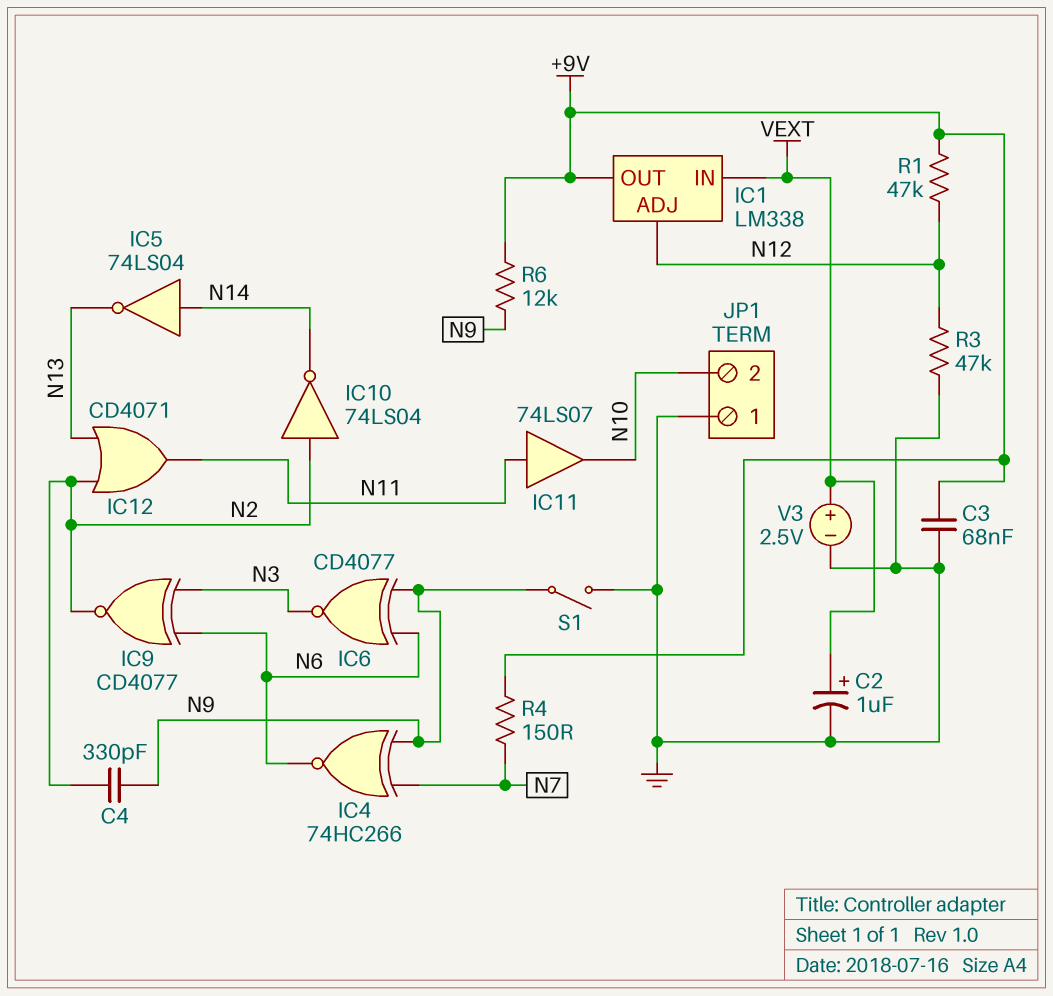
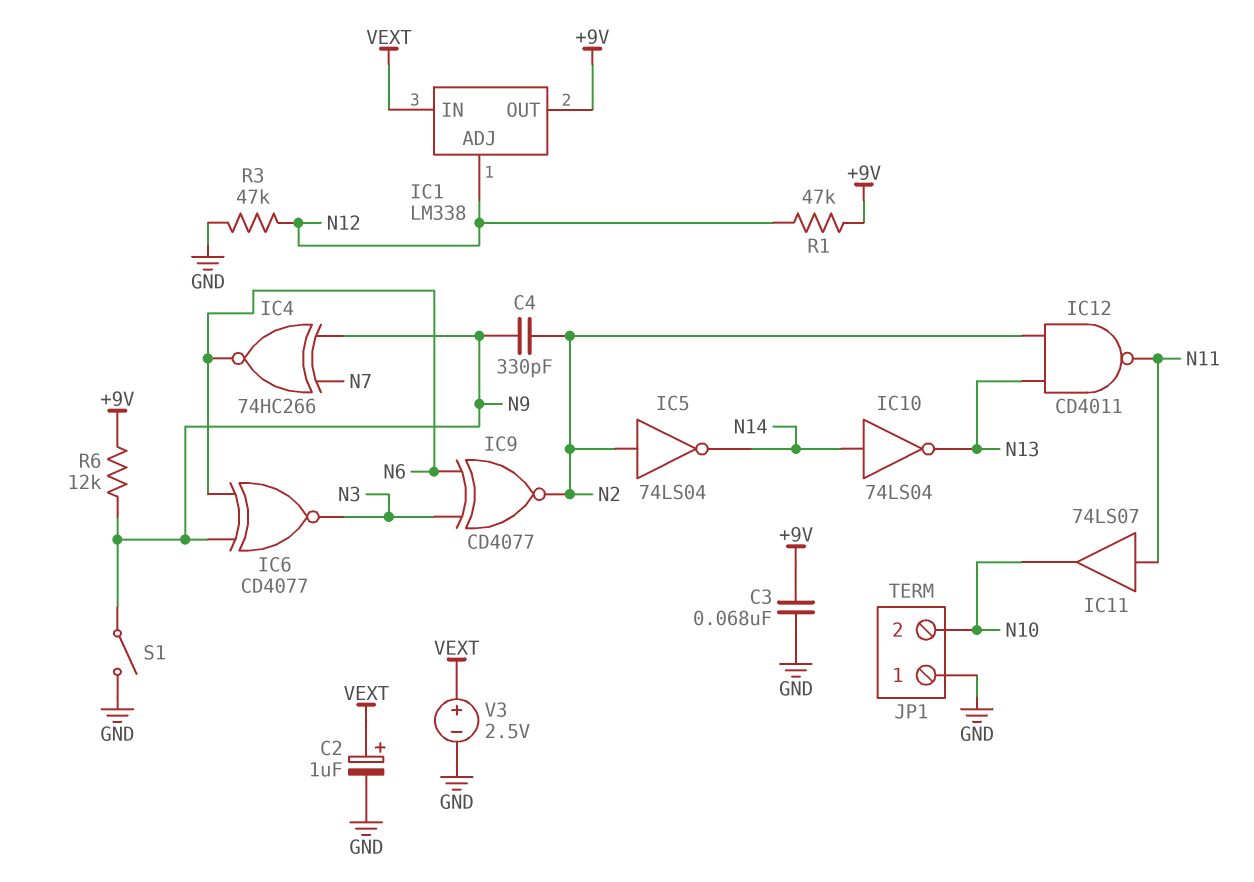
IC5: NOT 74LS04 (in N14, out N13) -> NOT 74LS04 (in N2, out N14)
IC10: NOT 74LS04 (in N2, out N14) -> NOT 74LS04 (in N14, out N13)
IC12: OR CD4071 (in N2, in N13, out N11) -> NAND CD4011 (in N2, in N13, out N11)
R4: 150 (+9V, N7) -> none

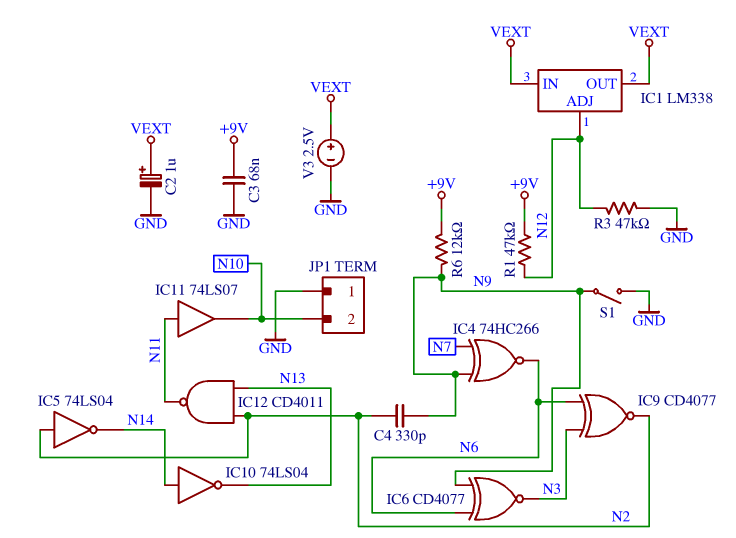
IC1 pin OUT: +9V -> VEXT

